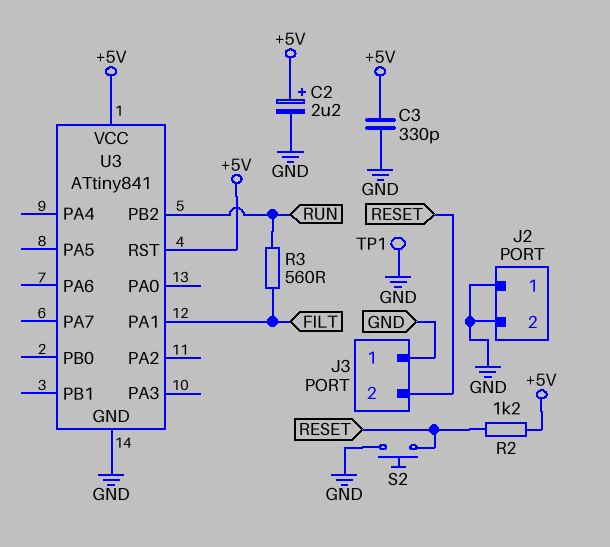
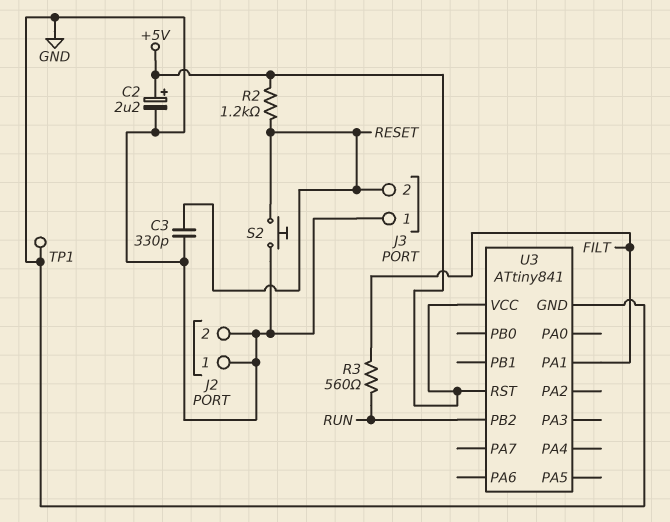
C3: 330pF (+5V, GND) -> 330pF (GND, RESET)

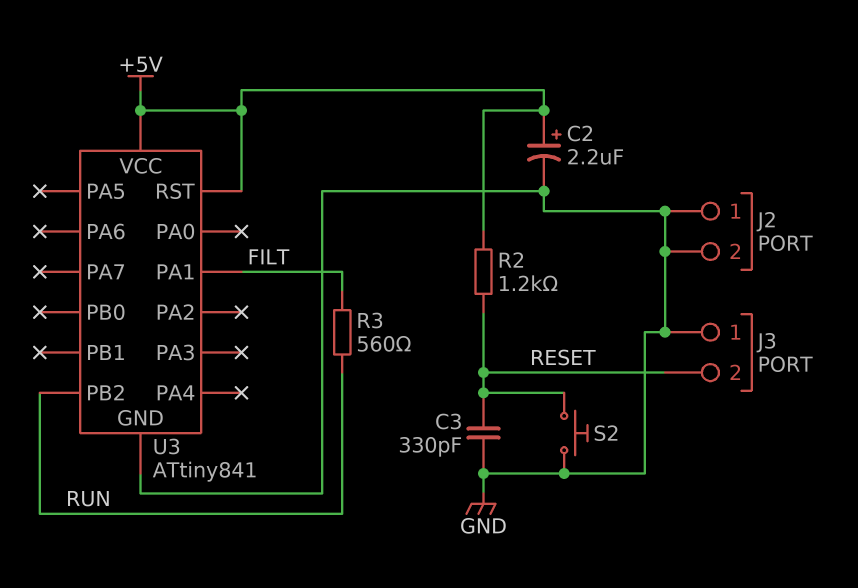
TP1: test point (GND) -> none

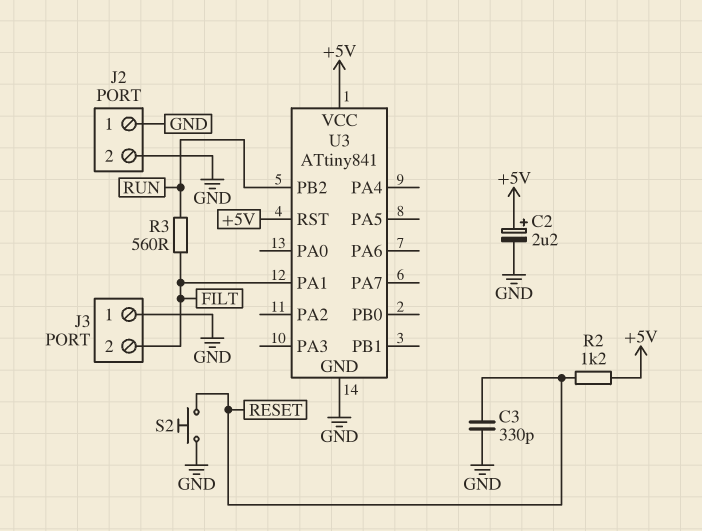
J3 pin 2: RESET -> FILT

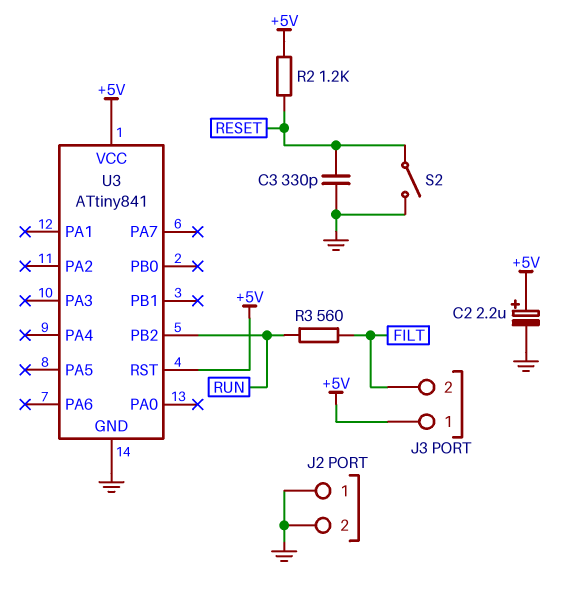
J3 pin 1: GND -> +5V
S2: button (GND, RESET) -> switch (GND, RESET)
U3 pin PA1: FILT -> none

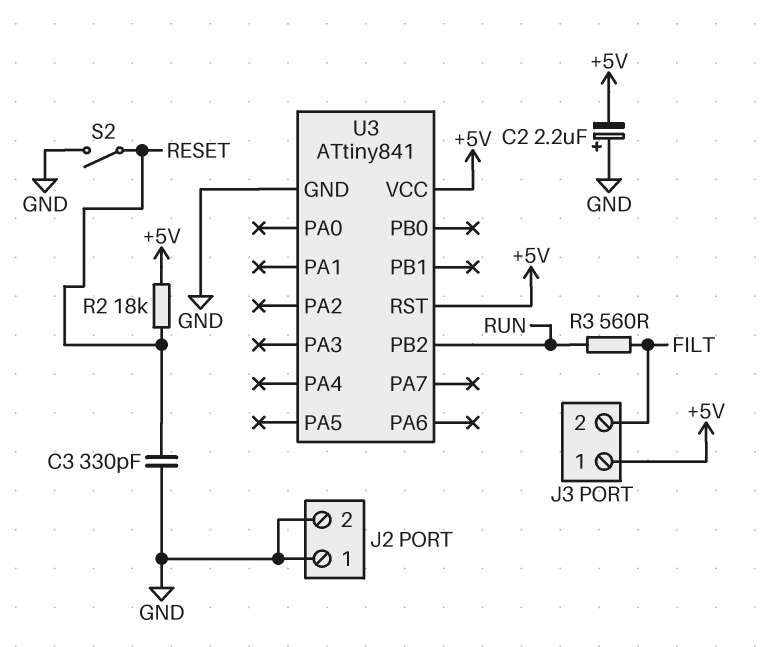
C2: 2.2uF (plus +5V, minus GND) -> 2.2uF (plus GND, minus +5V)
R2: 1.2k (+5V, RESET) -> 18k (+5V, RESET)

